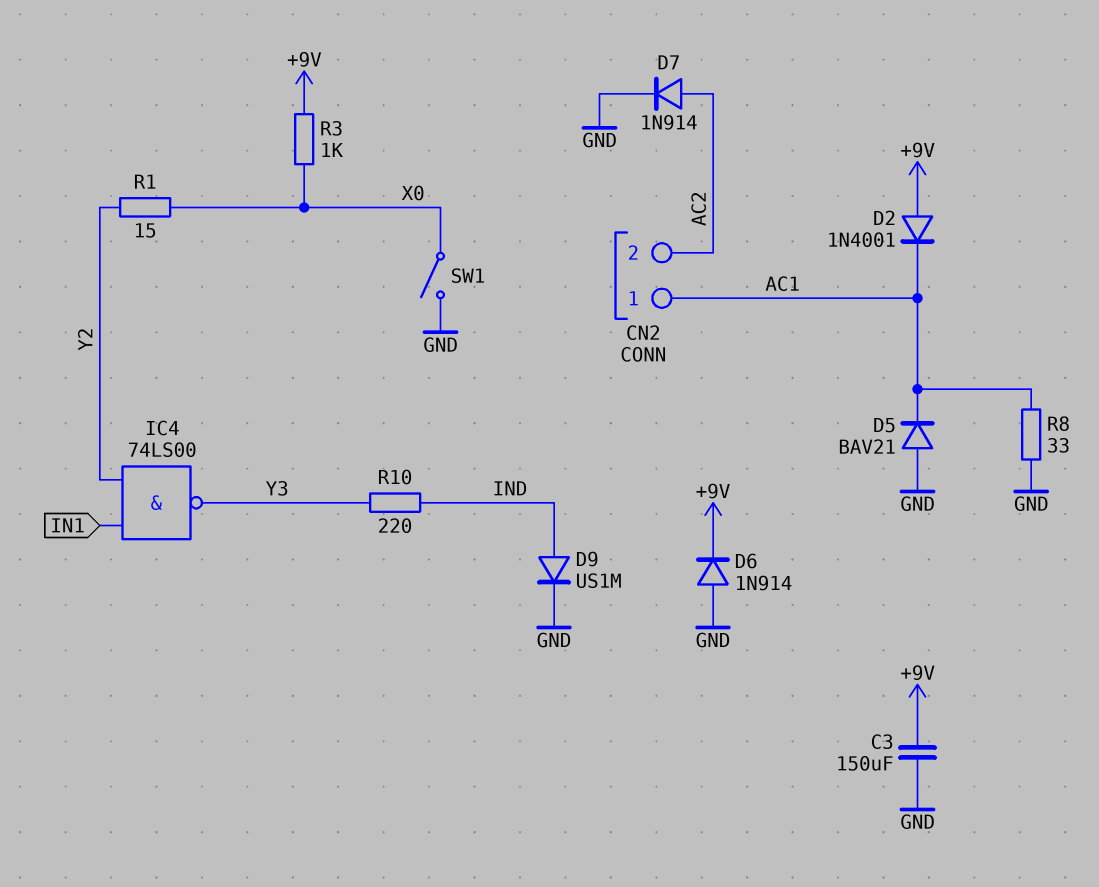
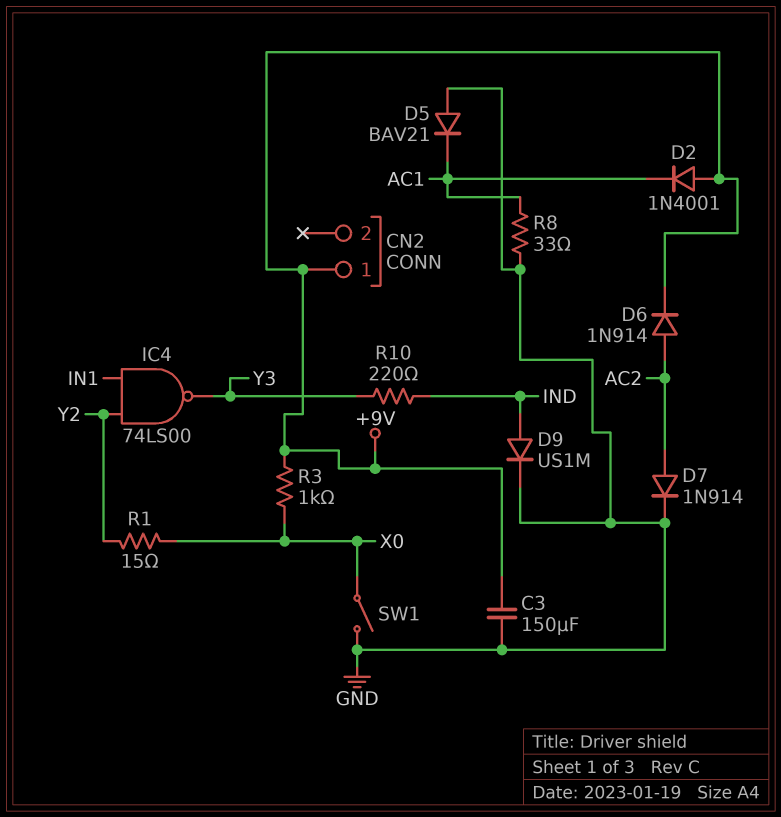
CN2 pin 1: AC1 -> +9V
CN2 pin 2: AC2 -> none
D6: diode 1N914 (A GND, K +9V) -> diode 1N914 (A AC2, K +9V)

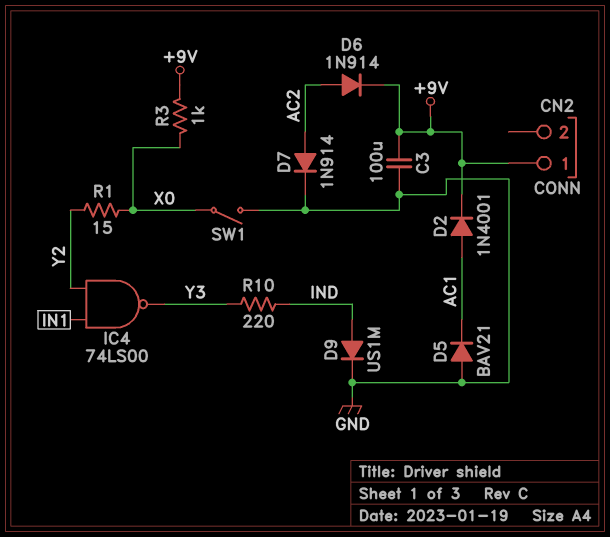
C3: 150uF (+9V, GND) -> 100uF (+9V, GND)
D2: diode 1N4001 (A +9V, K AC1) -> diode 1N4001 (A AC1, K +9V)
R8: 33 (AC1, GND) -> none

